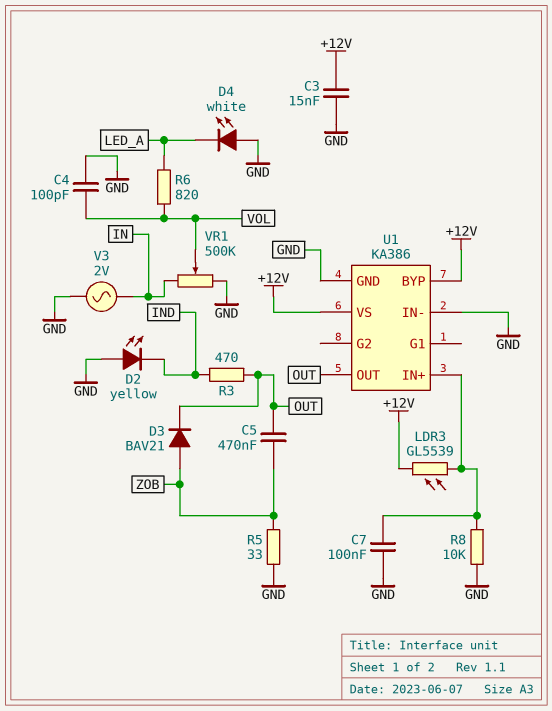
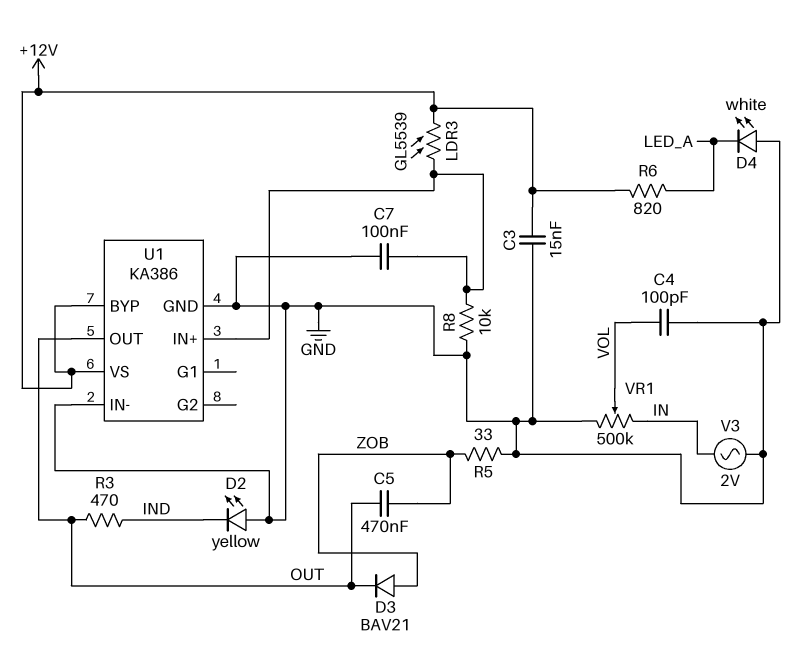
R6: 820 (LED_A, VOL) -> 820 (+12V, LED_A)

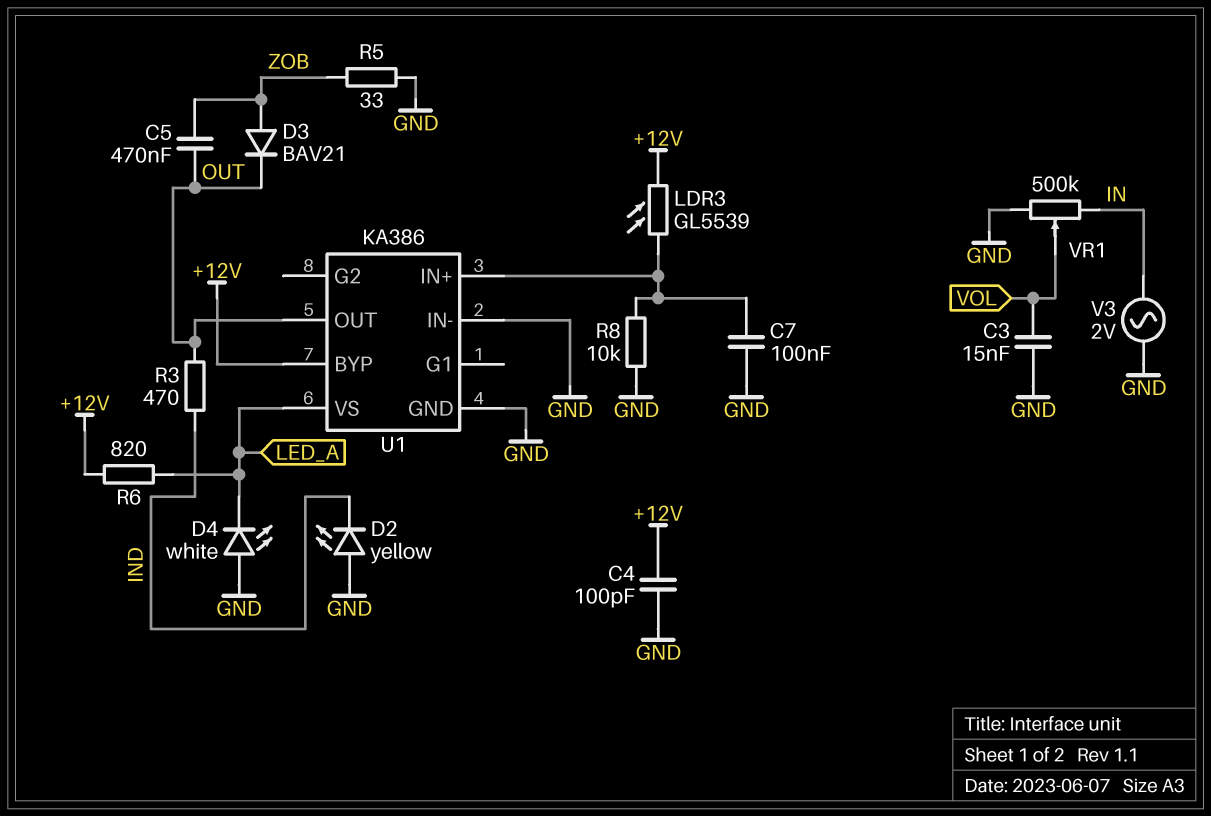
C3: 15nF (+12V, GND) -> 15nF (GND, VOL)
C4: 100pF (GND, VOL) -> 100pF (+12V, GND)
U1 pin VS: +12V -> LED_A

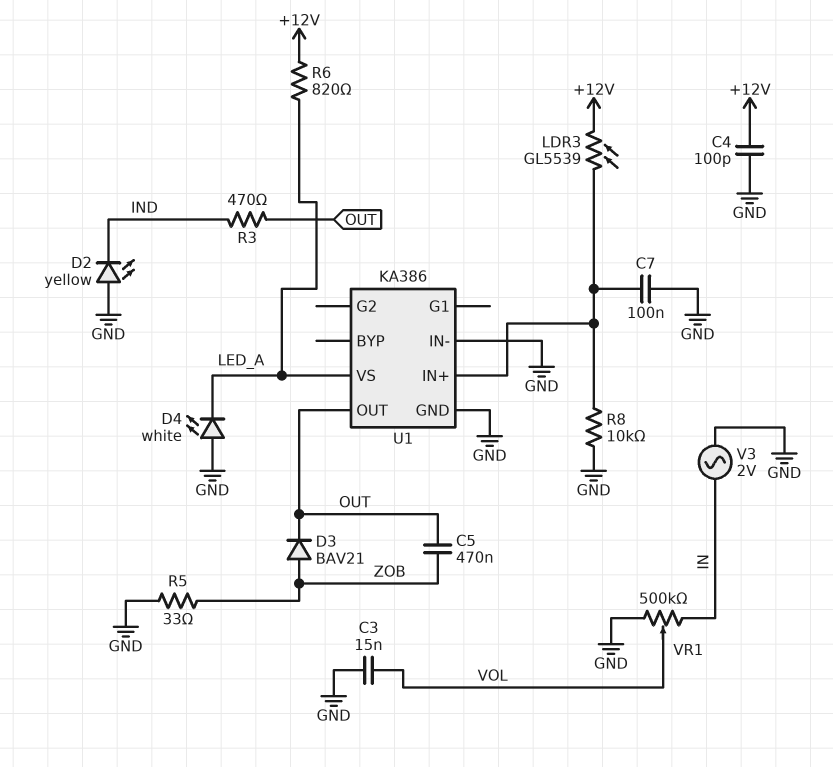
U1 pin BYP: +12V -> none

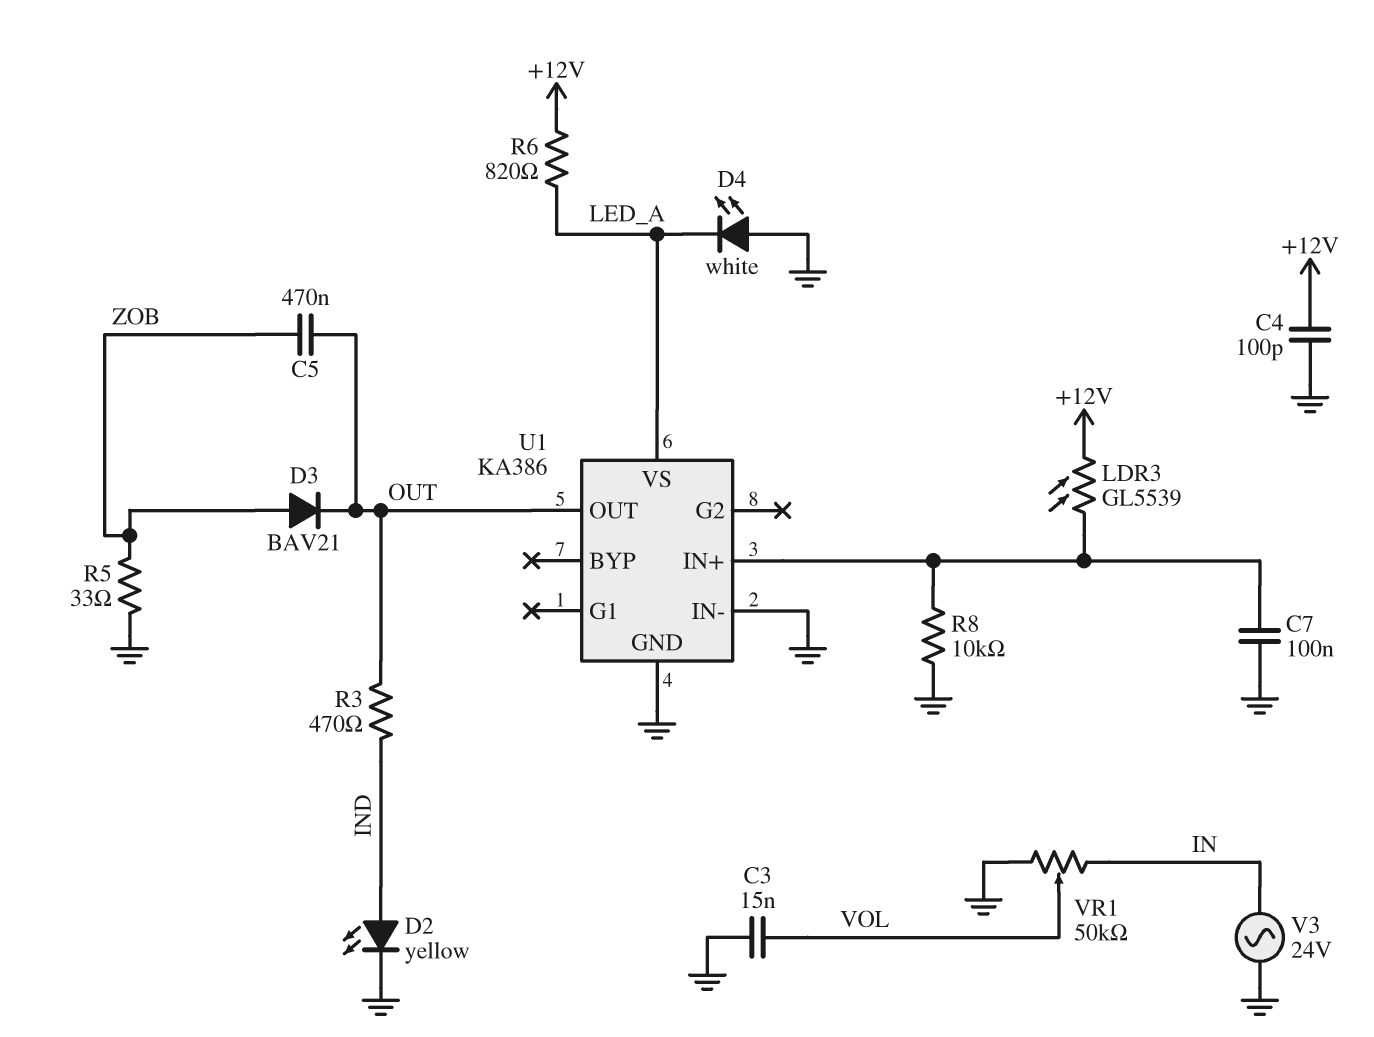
D2: LED yellow (A GND, K IND) -> LED yellow (A IND, K GND)
V3: AC 2V (GND, IN) -> AC 24V (GND, IN)
VR1: 500k (GND, IN, wiper VOL) -> 50k (GND, IN, wiper VOL)

